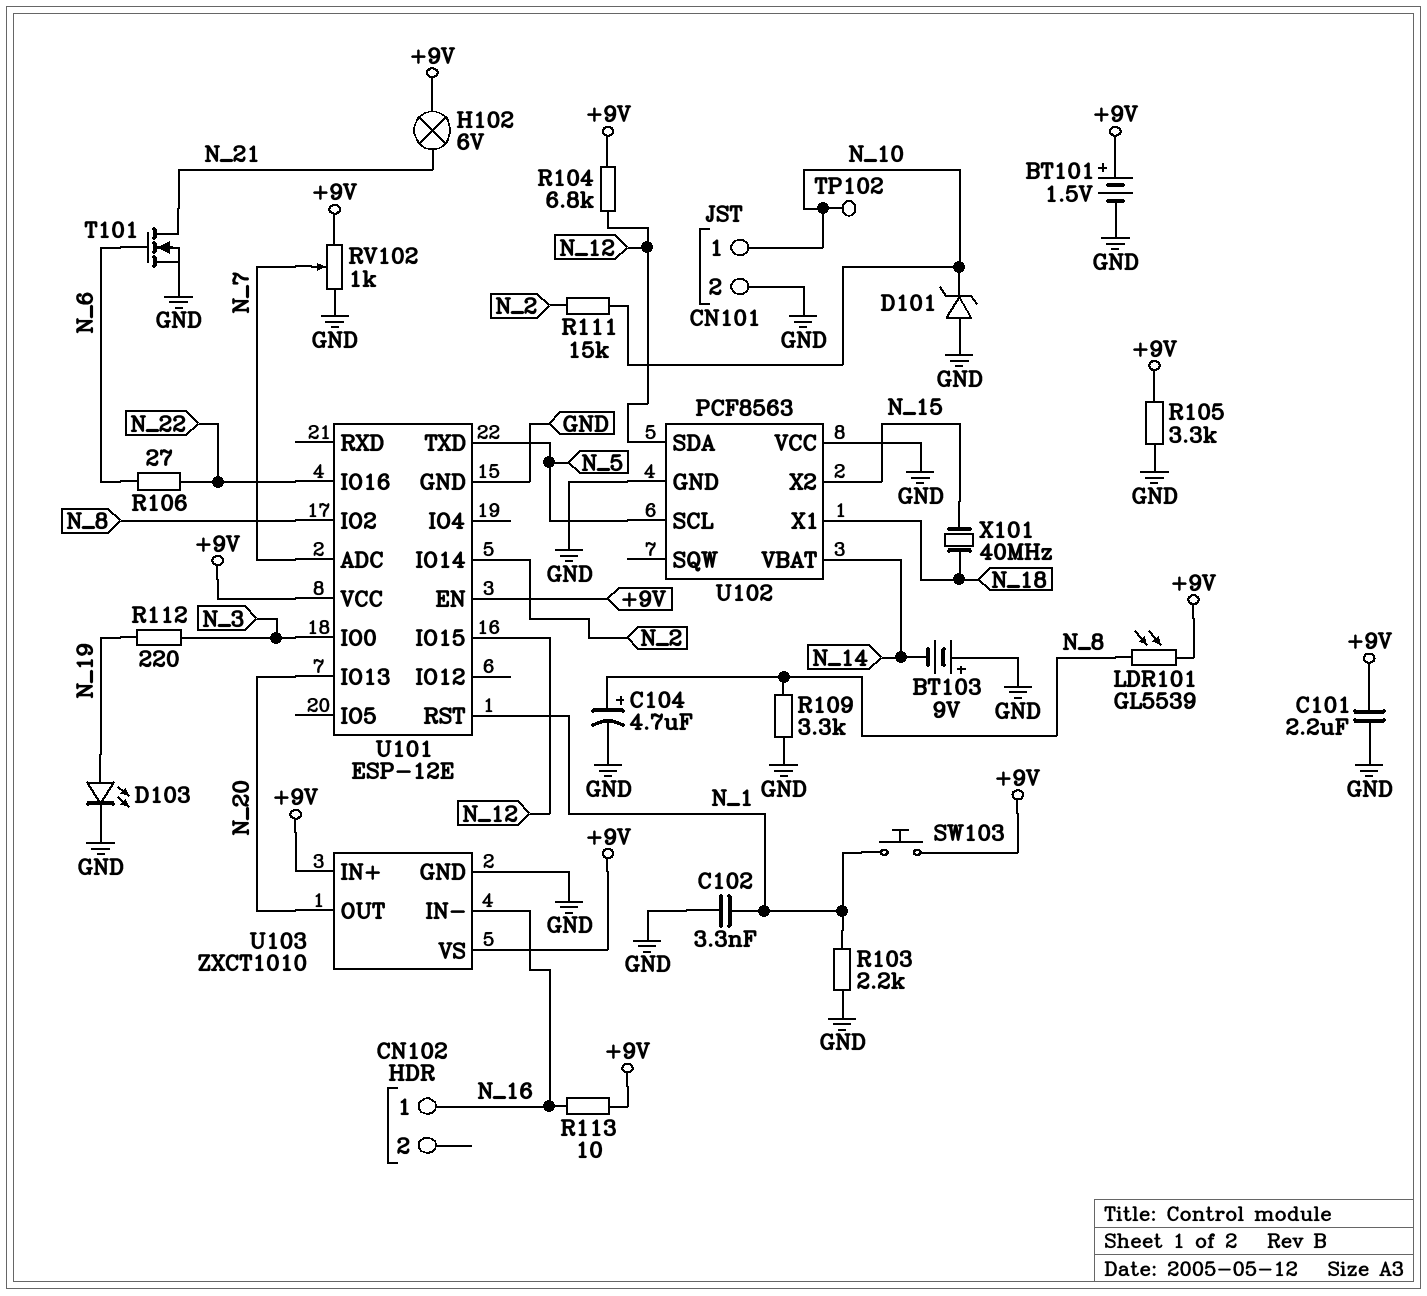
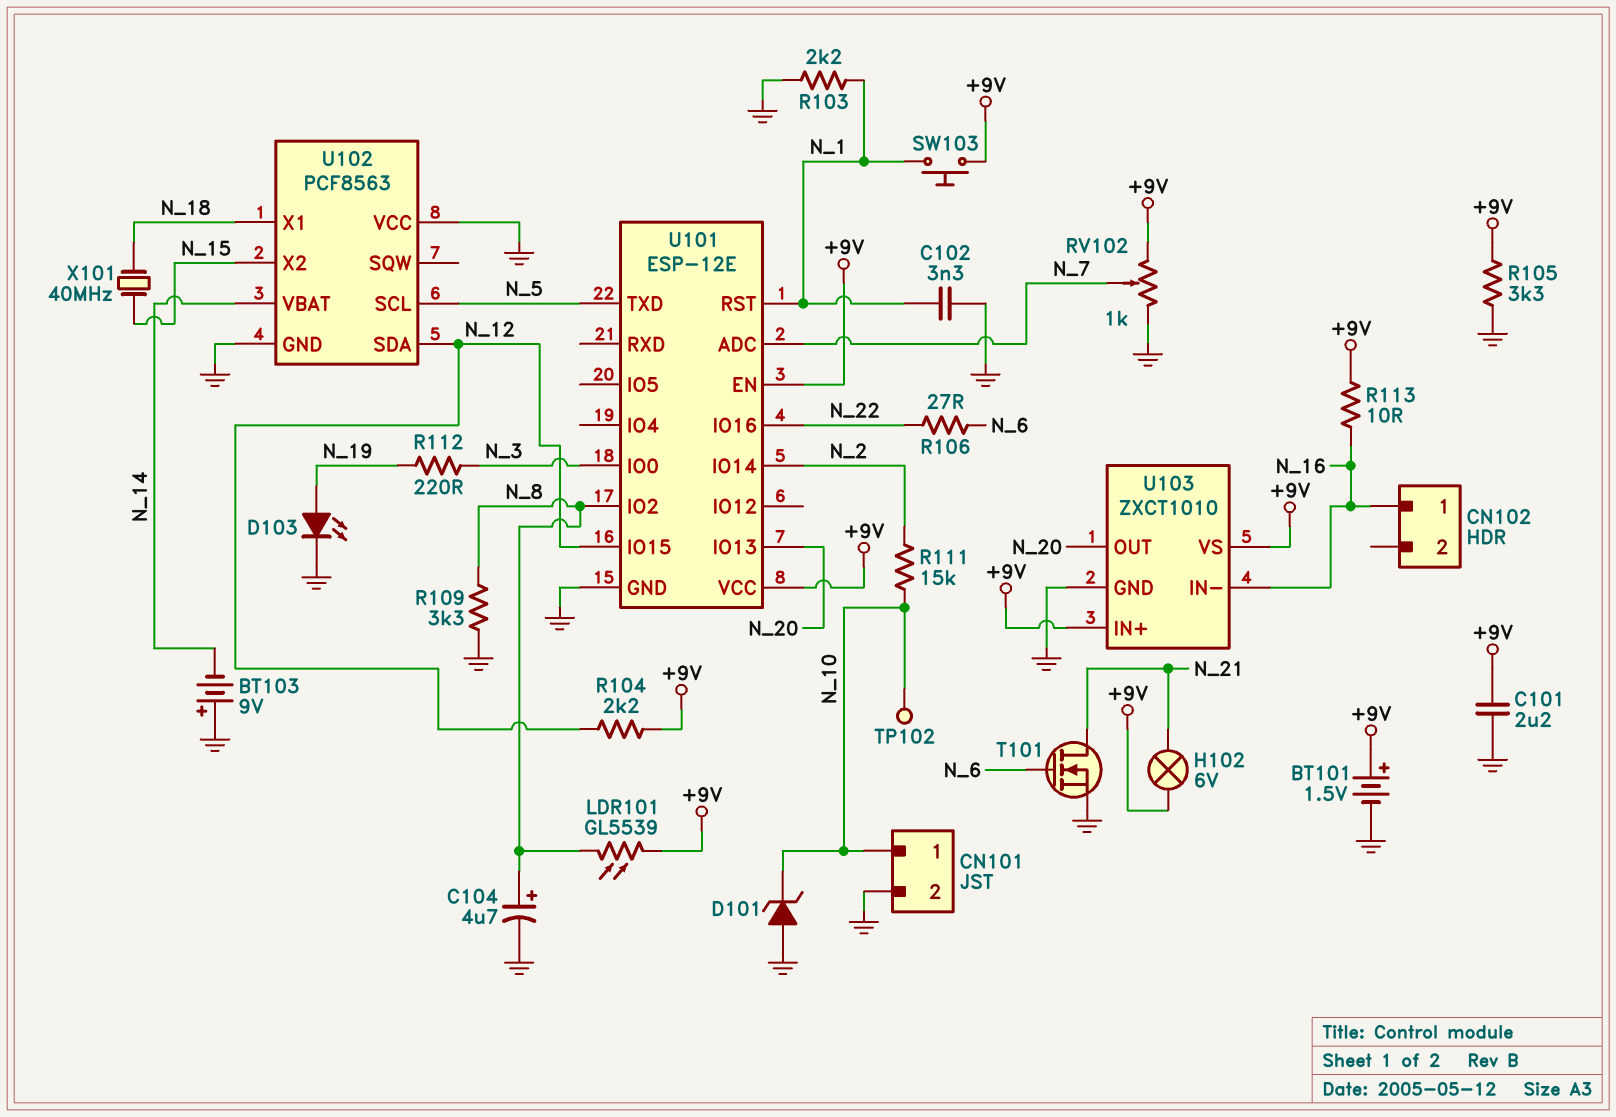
R104: 6.8k (+9V, N_12) -> 2.2k (+9V, N_12)

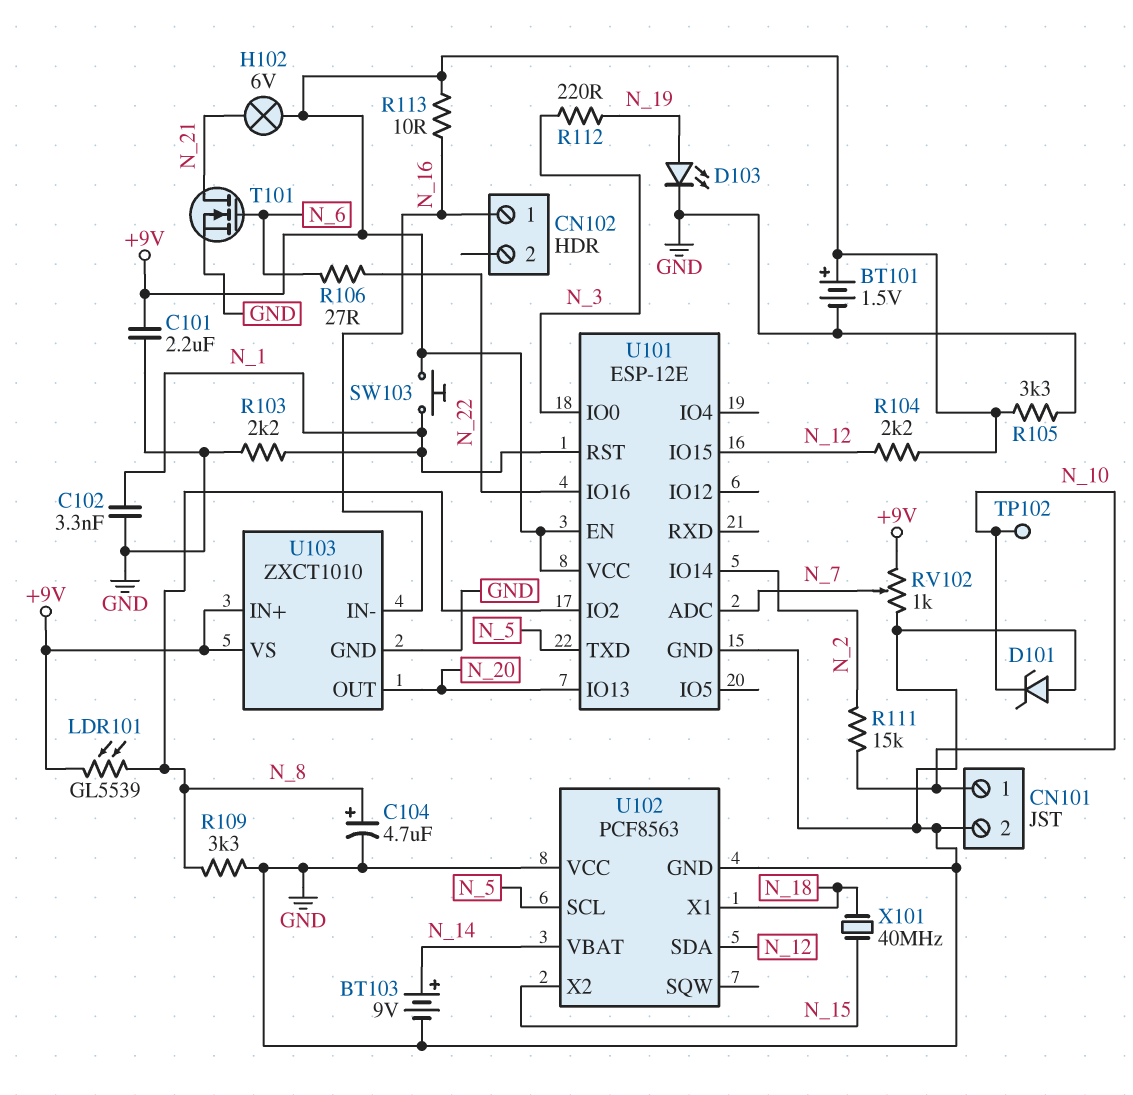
BT103: 9V (plus GND, minus N_14) -> 9V (plus N_14, minus GND)

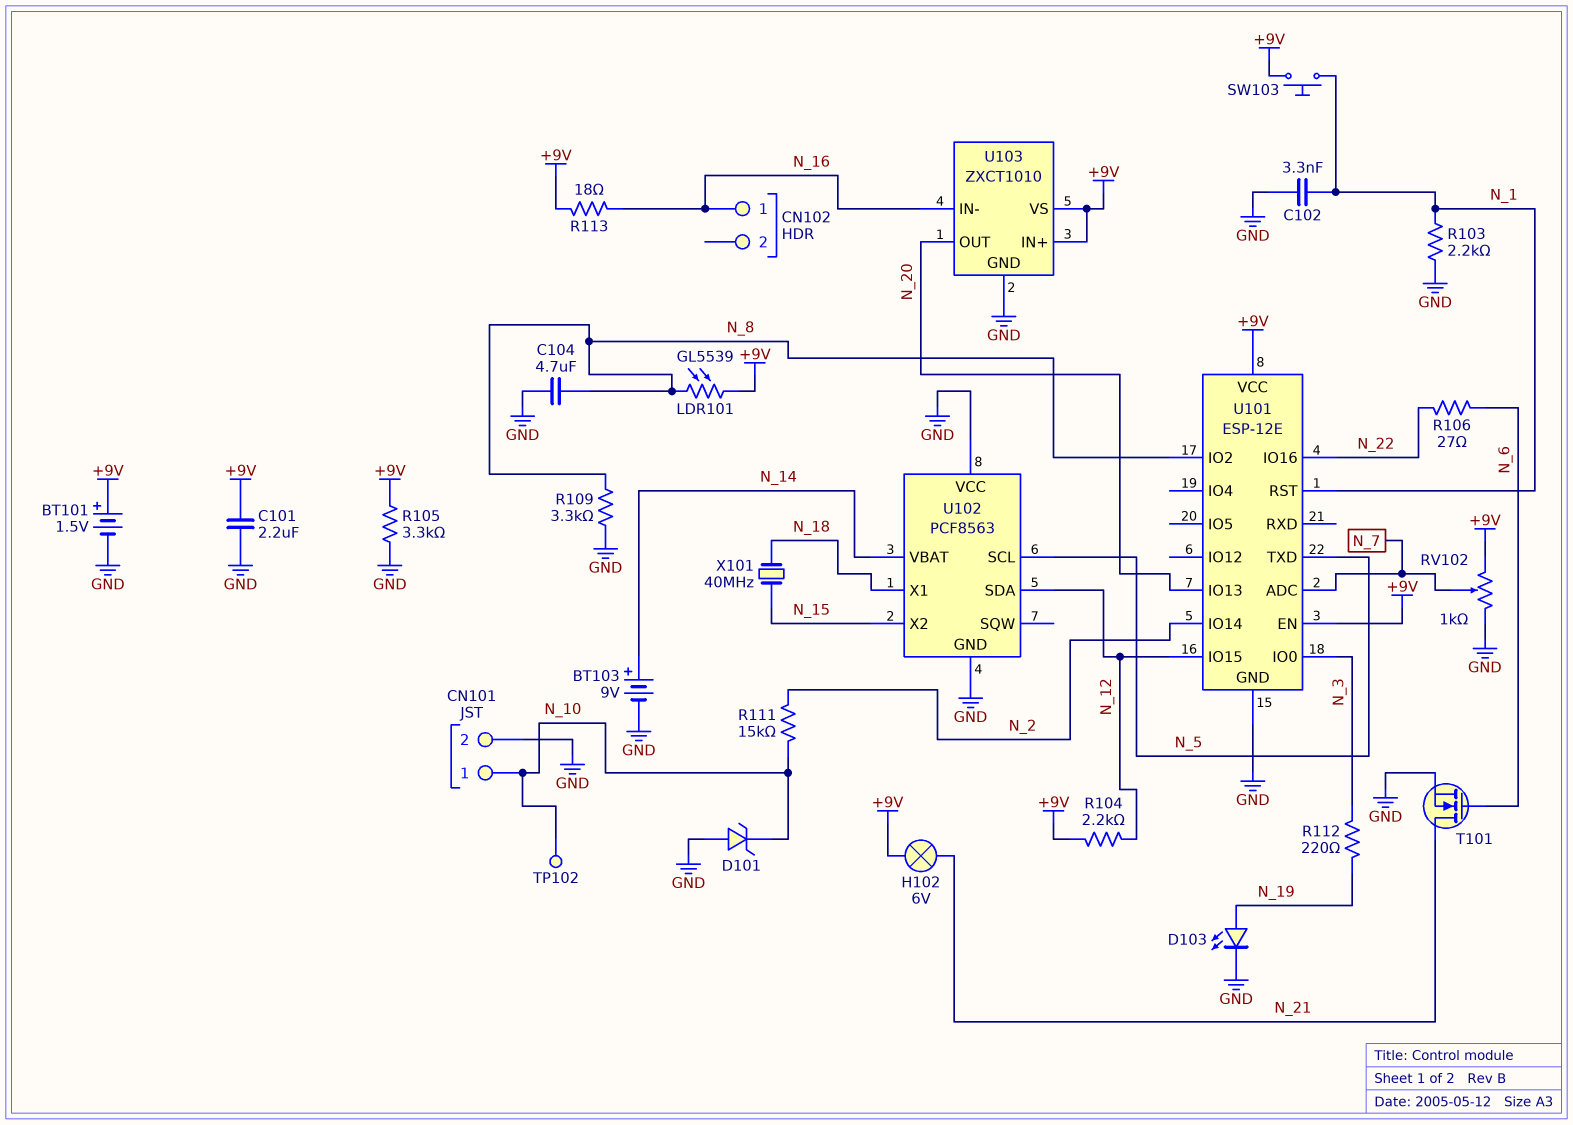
C104: 4.7uF (plus N_8, minus GND) -> 4.7uF (GND, N_8)
R113: 10 (+9V, N_16) -> 18 (+9V, N_16)

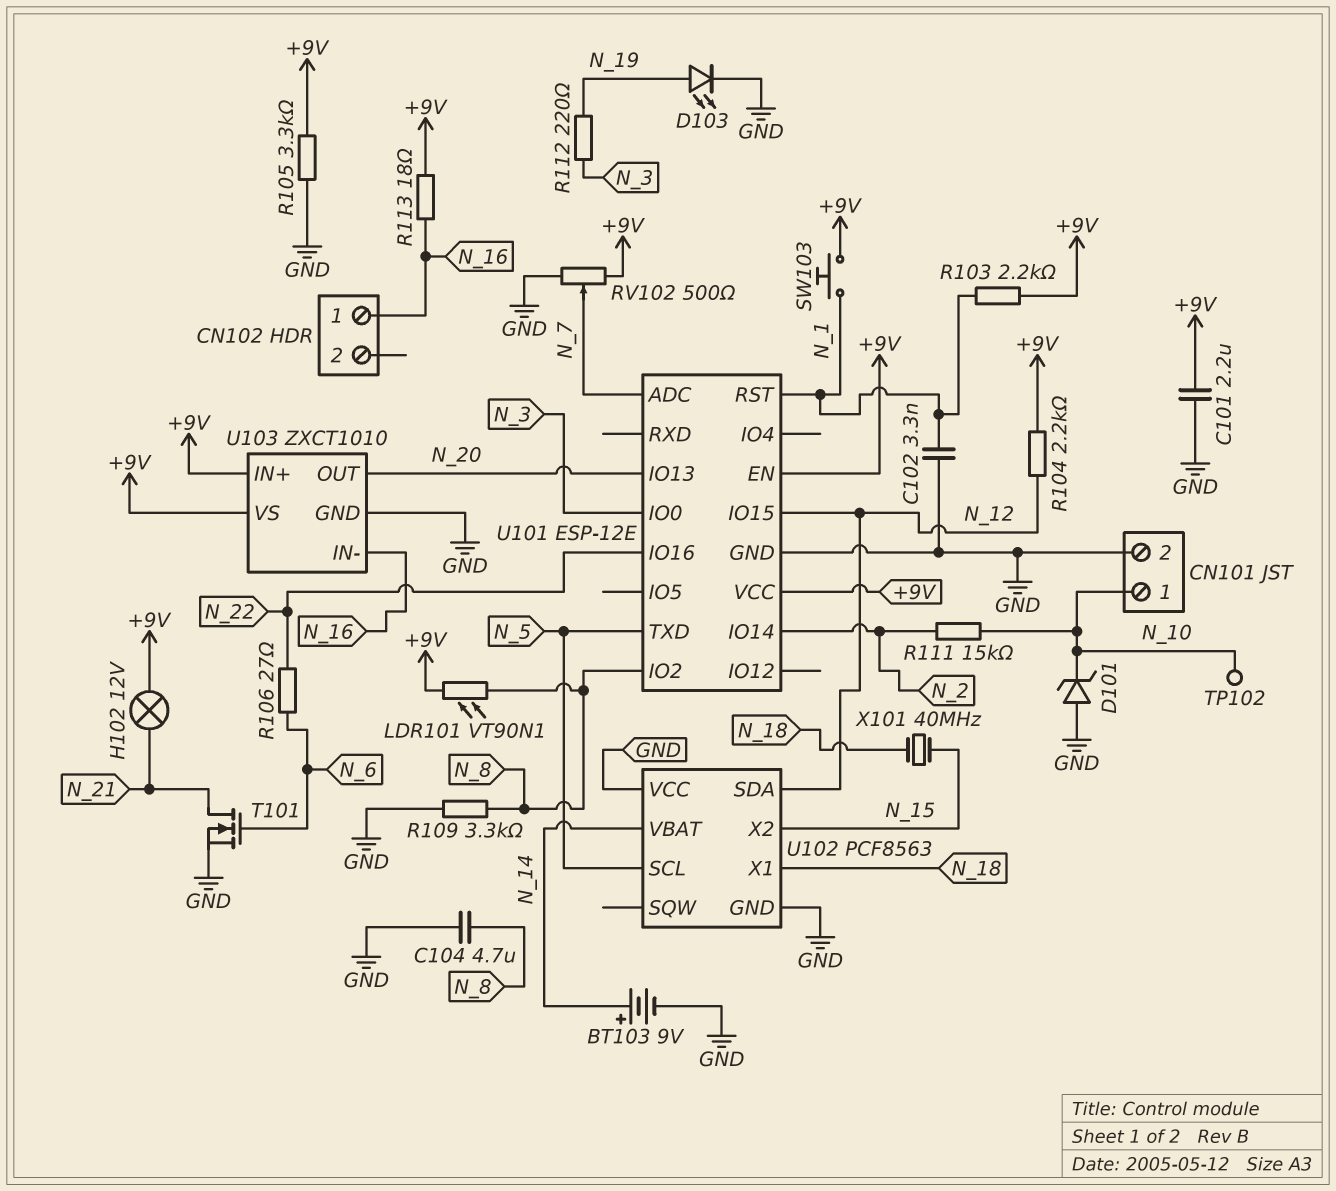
BT101: 1.5V (plus +9V, minus GND) -> none
H102: lamp 6V (+9V, N_21) -> lamp 12V (+9V, N_21)
LDR101: GL5539 (+9V, N_8) -> VT90N1 (+9V, N_8)
R103: 2.2k (GND, N_1) -> 2.2k (+9V, N_1)
RV102: 1k (+9V, GND, wiper N_7) -> 500 (+9V, GND, wiper N_7)

